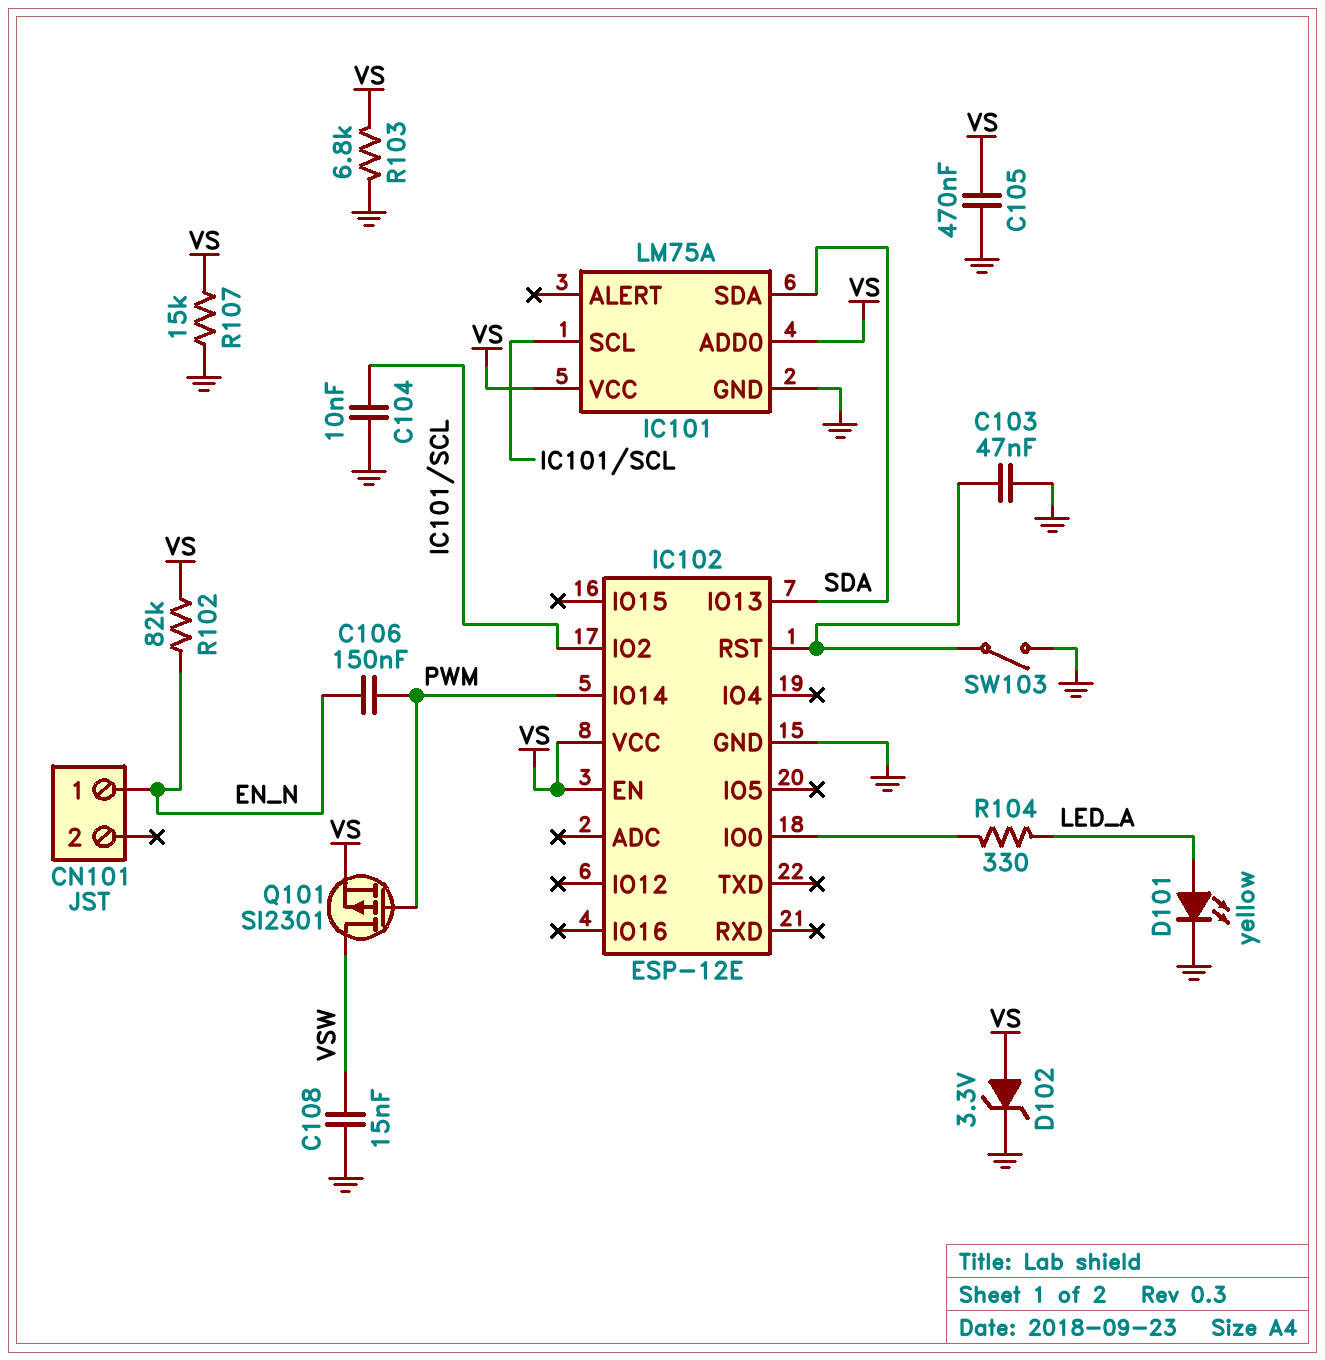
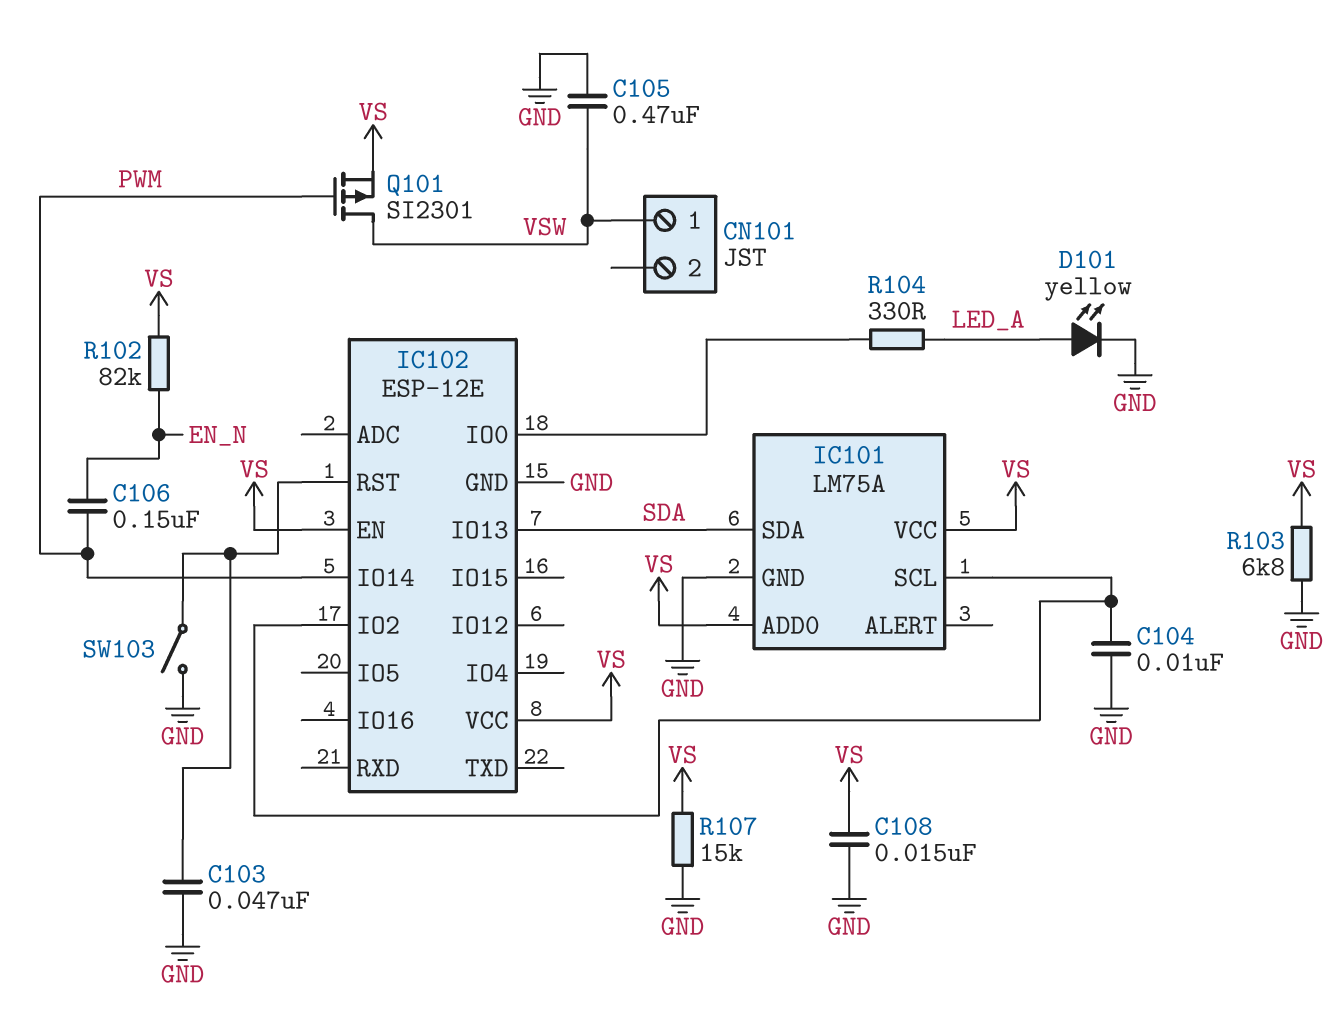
C105: 470nF (GND, VS) -> 470nF (GND, VSW)
C108: 15nF (GND, VSW) -> 15nF (GND, VS)
CN101 pin 1: EN_N -> VSW
D102: zener 3.3V (A VS, K GND) -> none

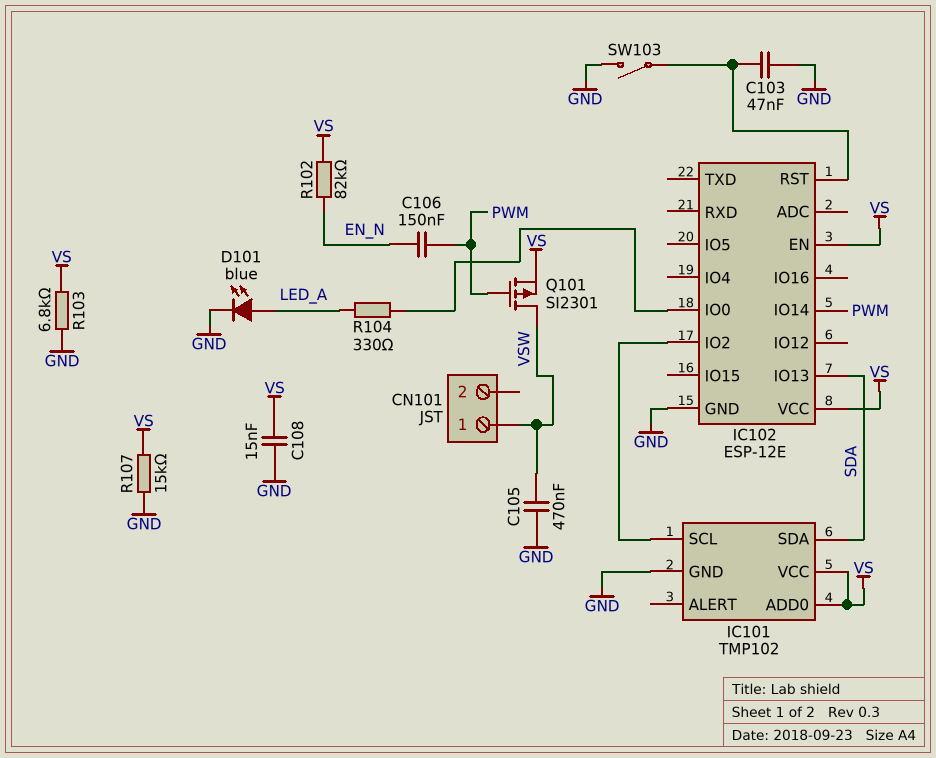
C104: 10nF (GND, IC101/SCL) -> none
D101: LED yellow (A LED_A, K GND) -> LED blue (A LED_A, K GND)
IC101: LM75A -> TMP102

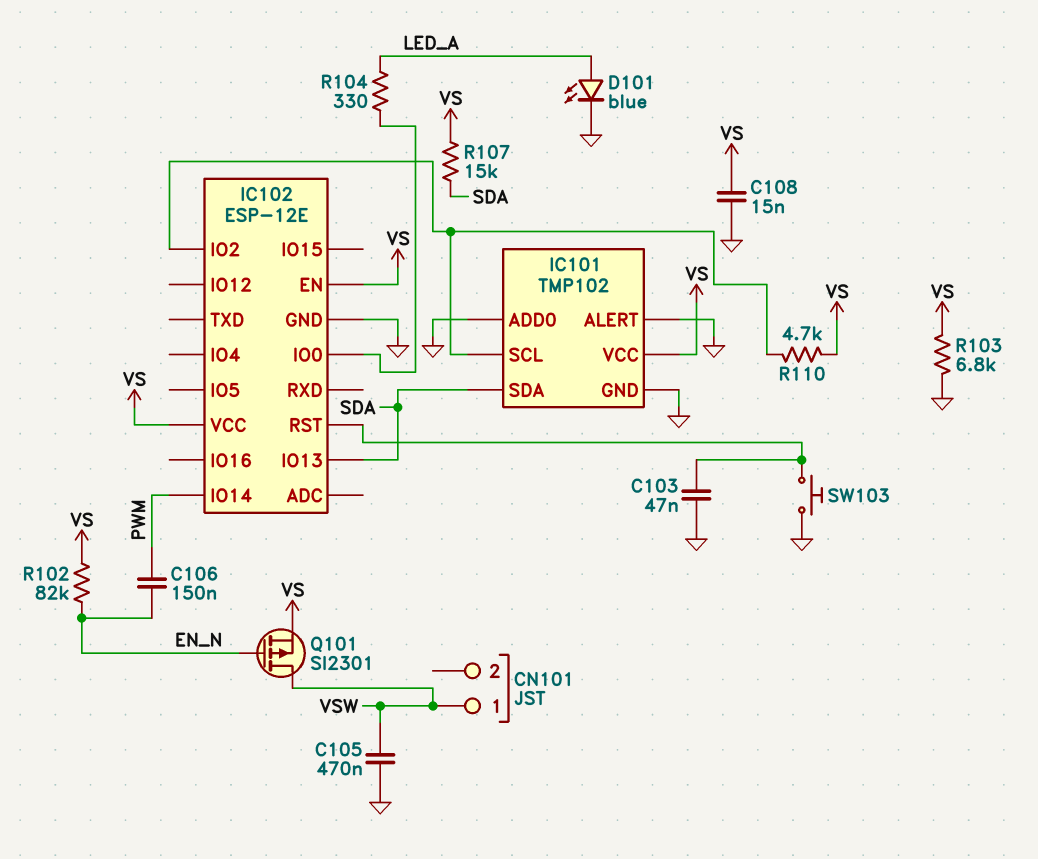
IC101 pin ADD0: VS -> GND
IC101 pin ALERT: none -> GND
Q101: PMOS SI2301 (G PWM, D VSW, S VS) -> PMOS SI2301 (G EN_N, D VSW, S VS)
R107: 15k (GND, VS) -> 15k (SDA, VS)
R110: none -> 4.7k (IC101/SCL, VS)
SW103: switch (GND, IC102/RST) -> button (GND, IC102/RST)

